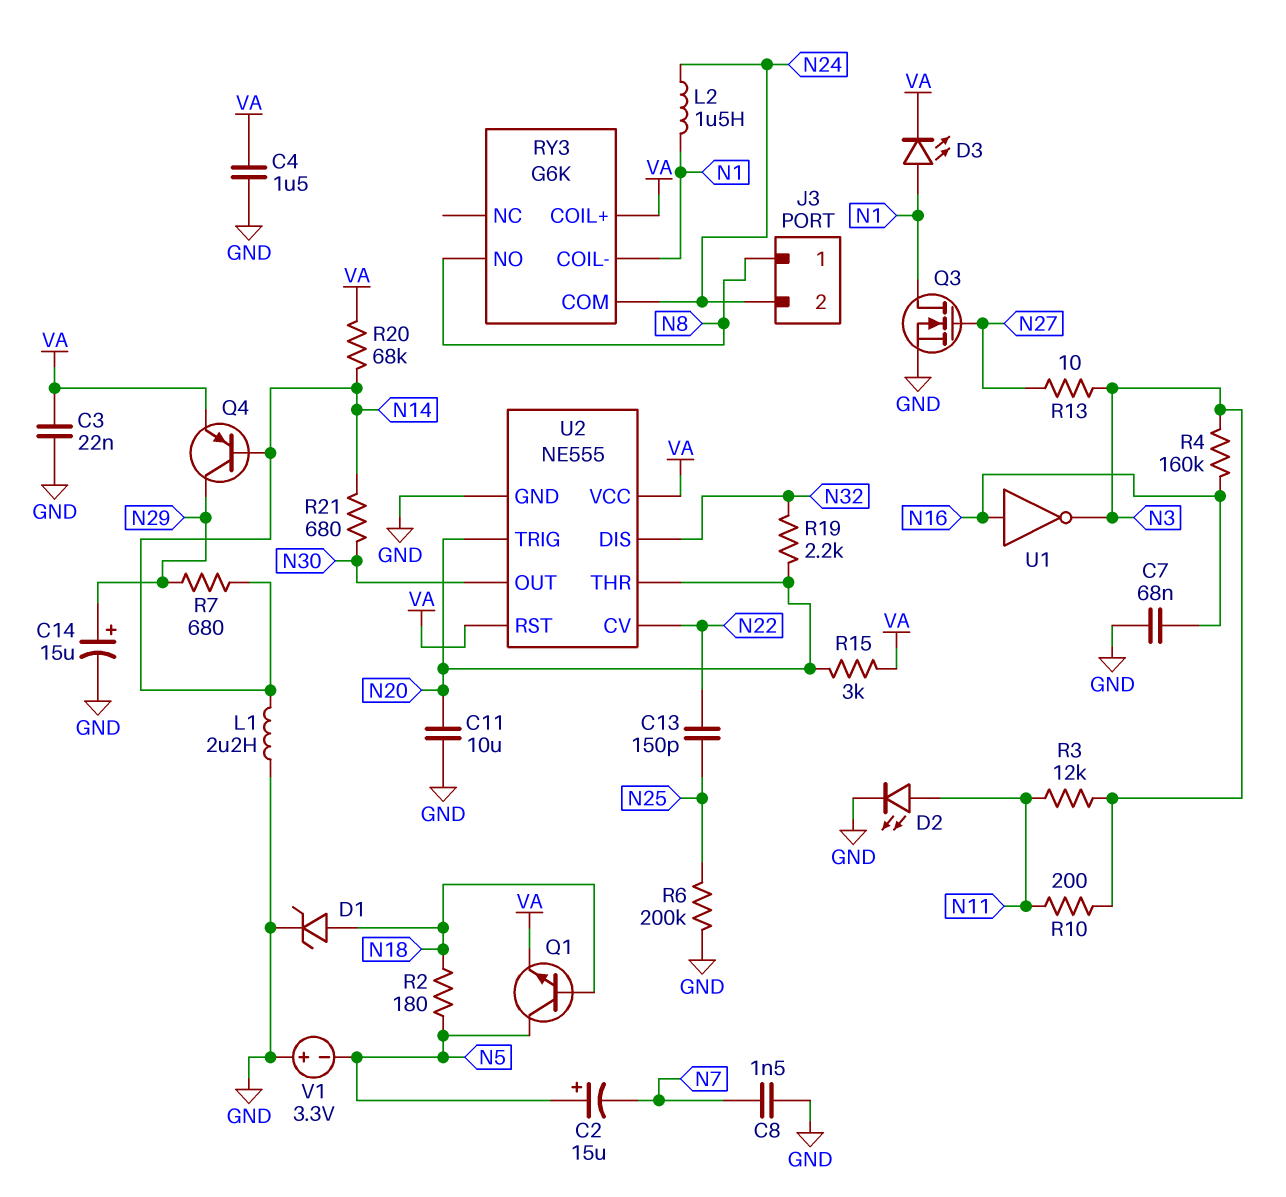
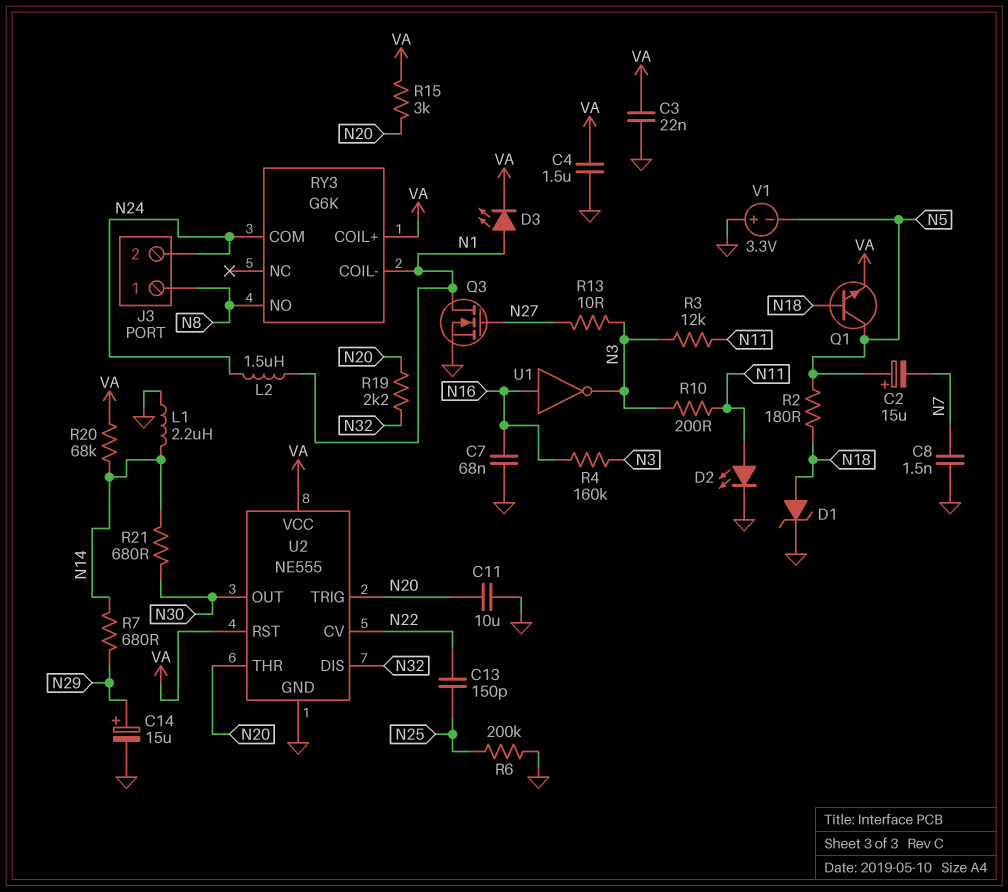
Q4: PNP (B N14, C N29, E VA) -> none

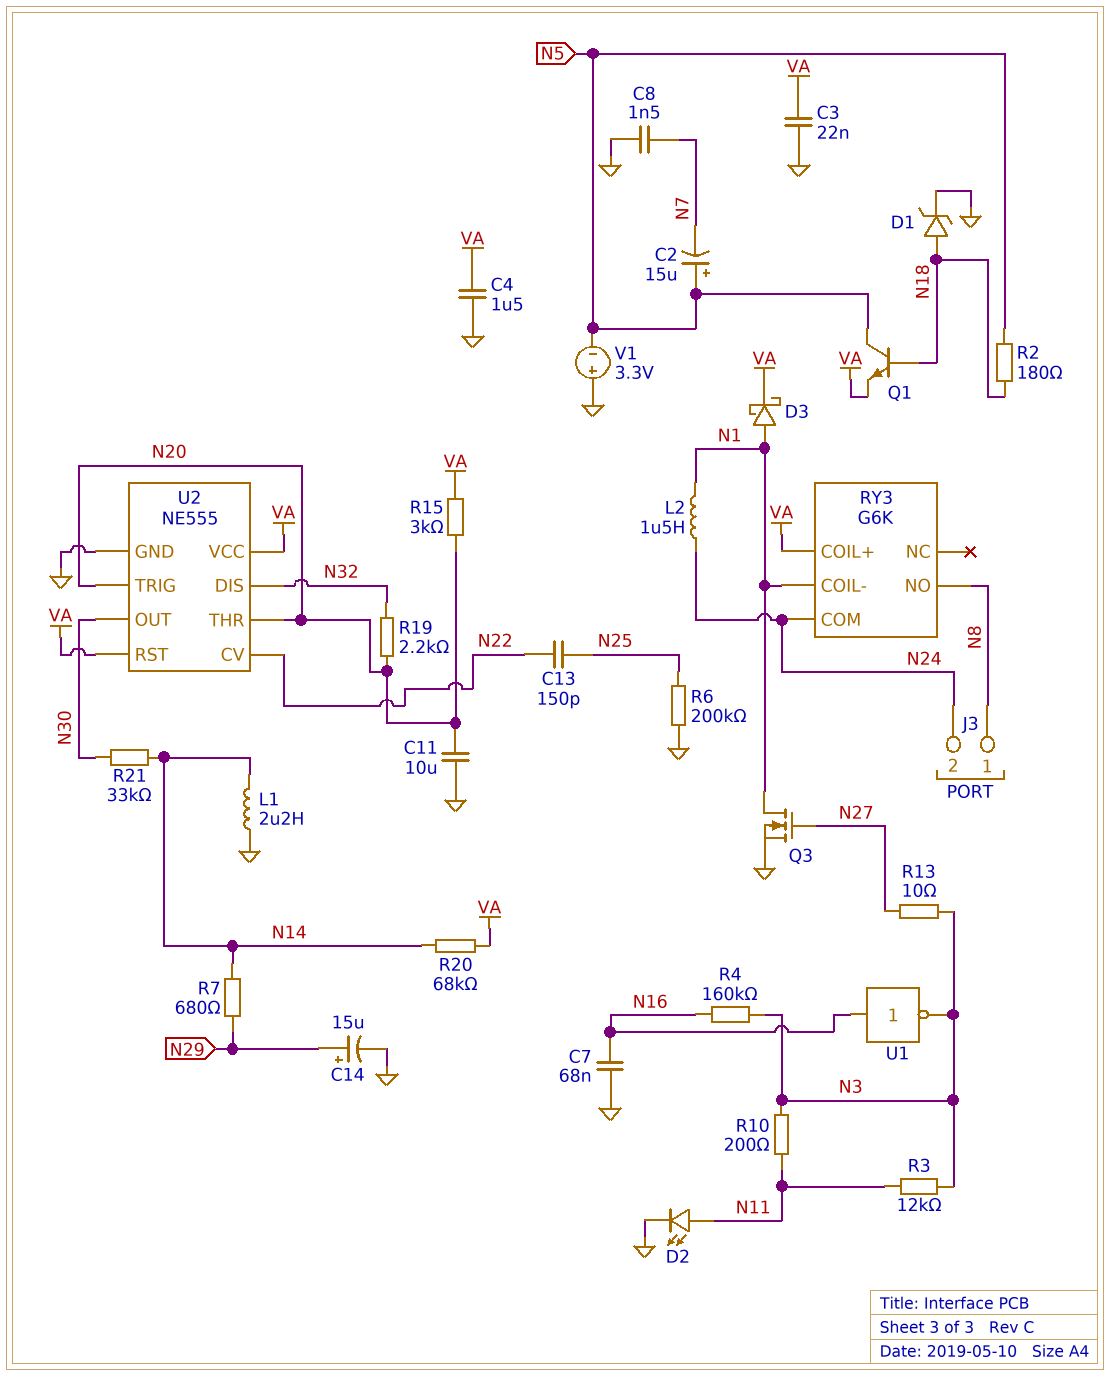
D3: LED (A N1, K VA) -> schottky (A N1, K VA)
R21: 680 (N14, N30) -> 33k (N14, N30)

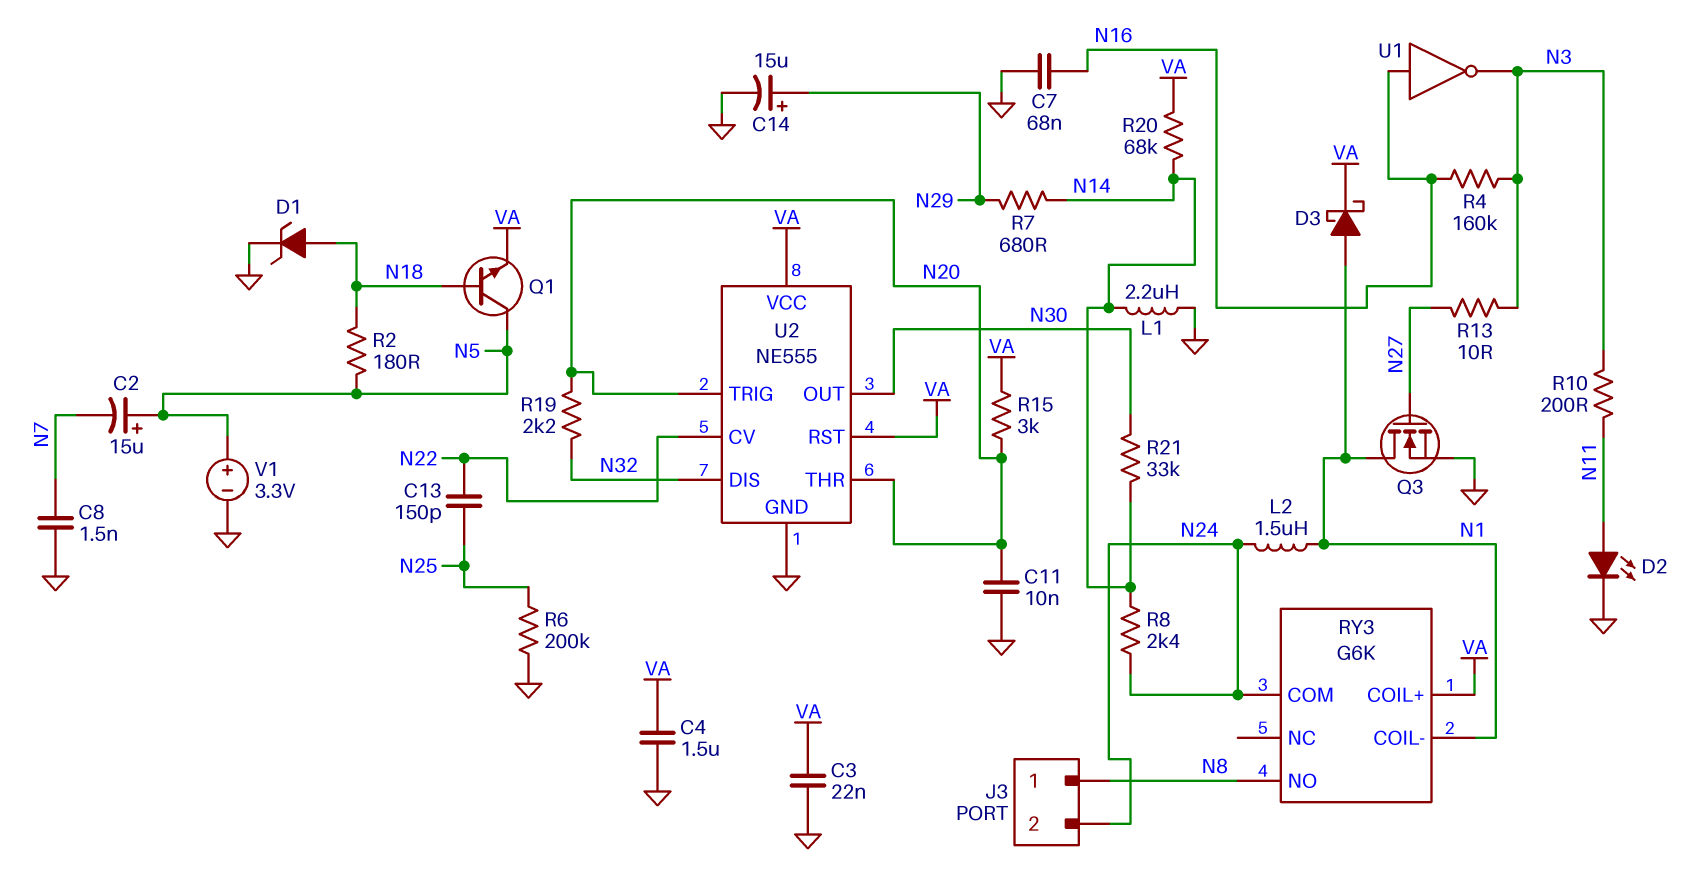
C11: 10uF (GND, N20) -> 10nF (GND, N20)
R3: 12k (N3, N11) -> none
R8: none -> 2.4k (N14, N24)
V1: 3.3V (plus GND, minus N5) -> 3.3V (plus N5, minus GND)

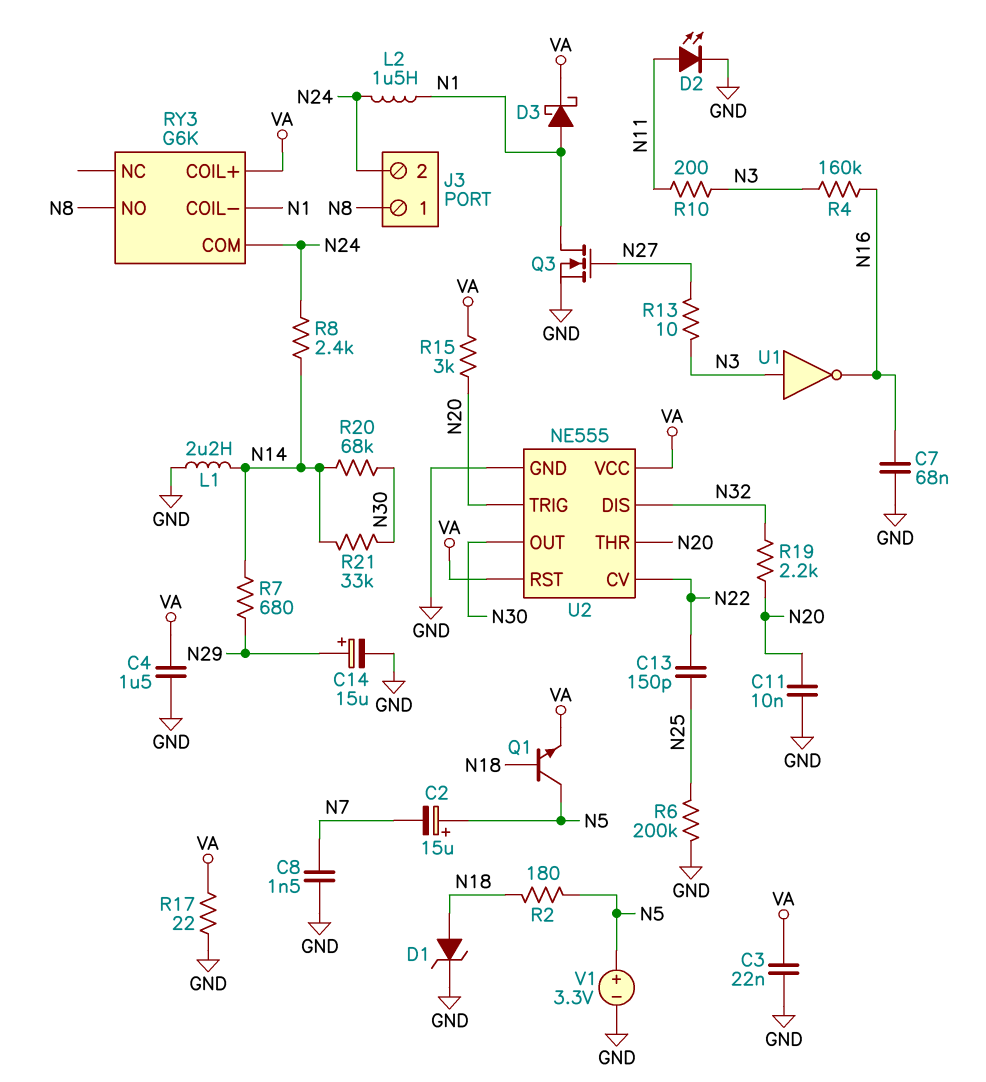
R17: none -> 22 (GND, VA)
R20: 68k (N14, VA) -> 68k (N14, N30)
U1: NOT (in N16, out N3) -> NOT (in N3, out N16)

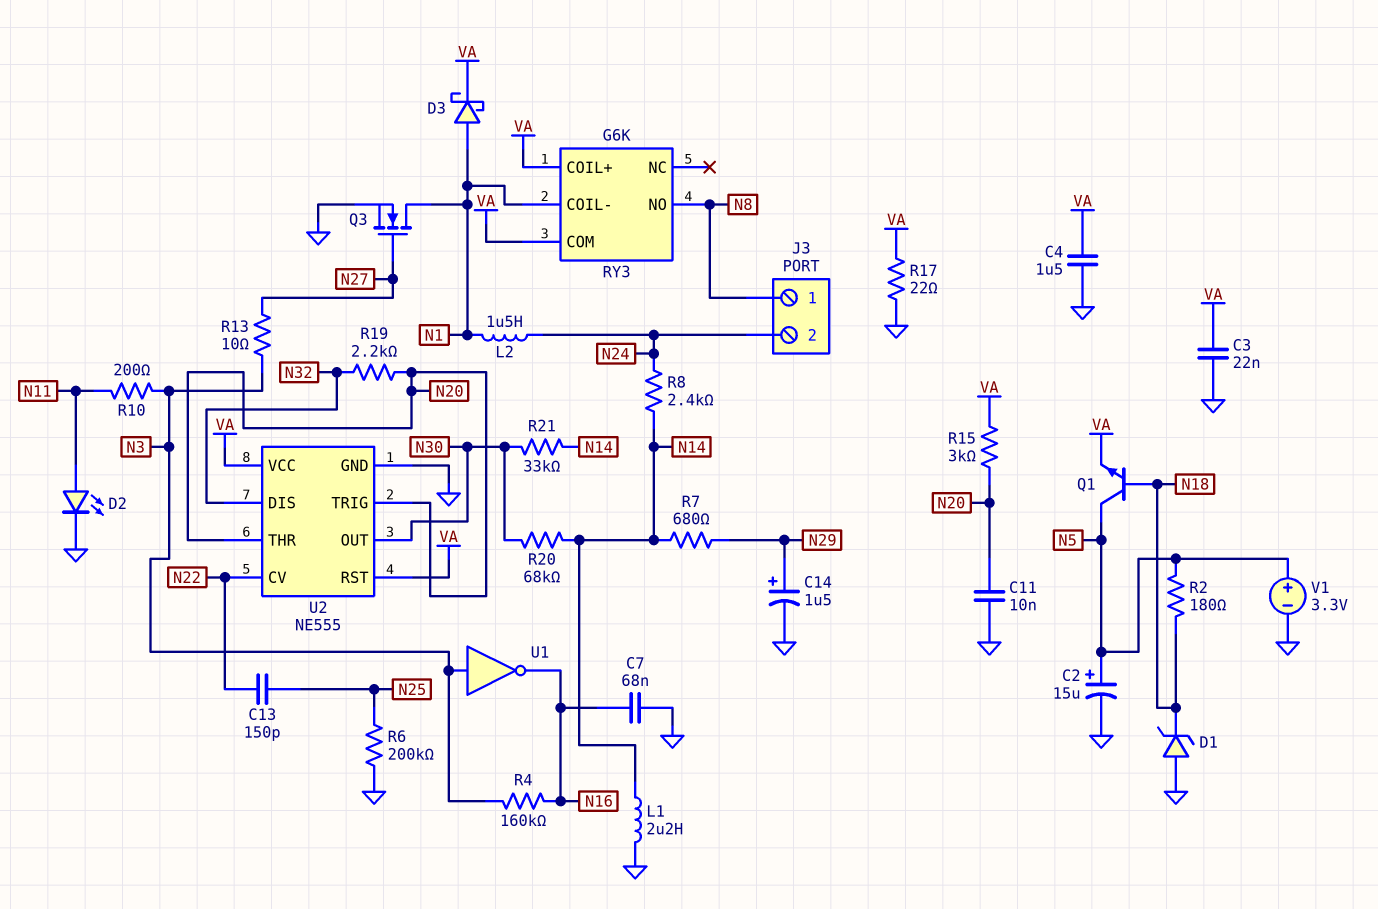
C2: 15uF (plus N5, minus N7) -> 15uF (plus N5, minus GND)
C8: 1.5nF (GND, N7) -> none
C14: 15uF (plus N29, minus GND) -> 1.5uF (plus N29, minus GND)
D1: zener (A N18, K GND) -> zener (A GND, K N18)
RY3 pin COM: N24 -> VA

